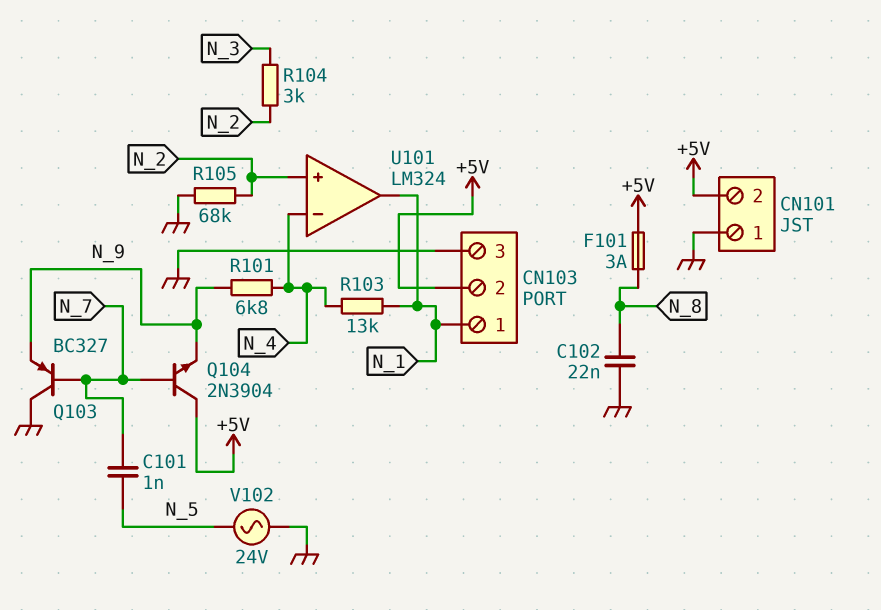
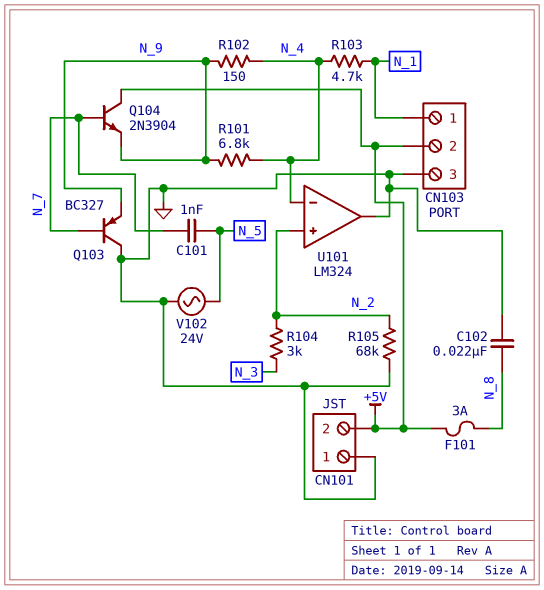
R102: none -> 150 (N_4, N_9)
R103: 13k (N_1, N_4) -> 4.7k (N_1, N_4)
U101 pin out: N_1 -> GND

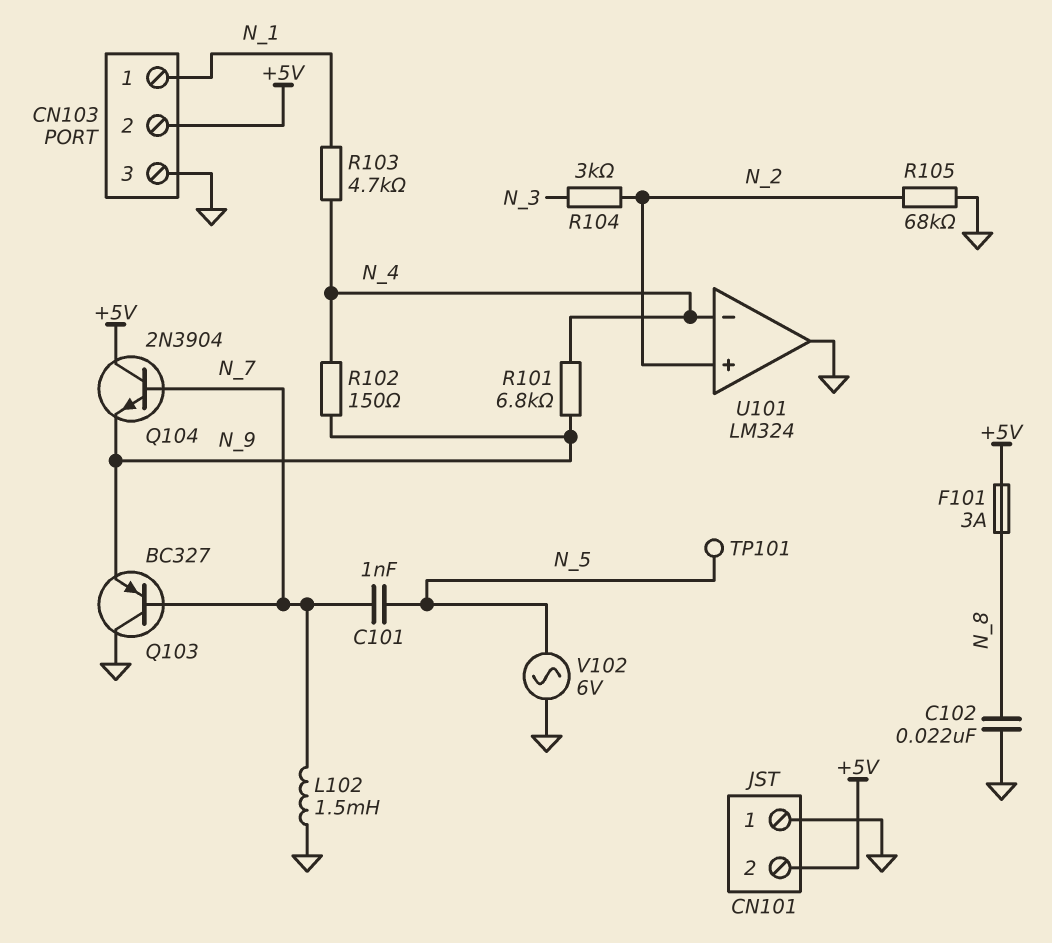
L102: none -> 1.5mH (GND, N_7)
TP101: none -> test point (N_5)
V102: AC 24V (GND, N_5) -> AC 6V (GND, N_5)

